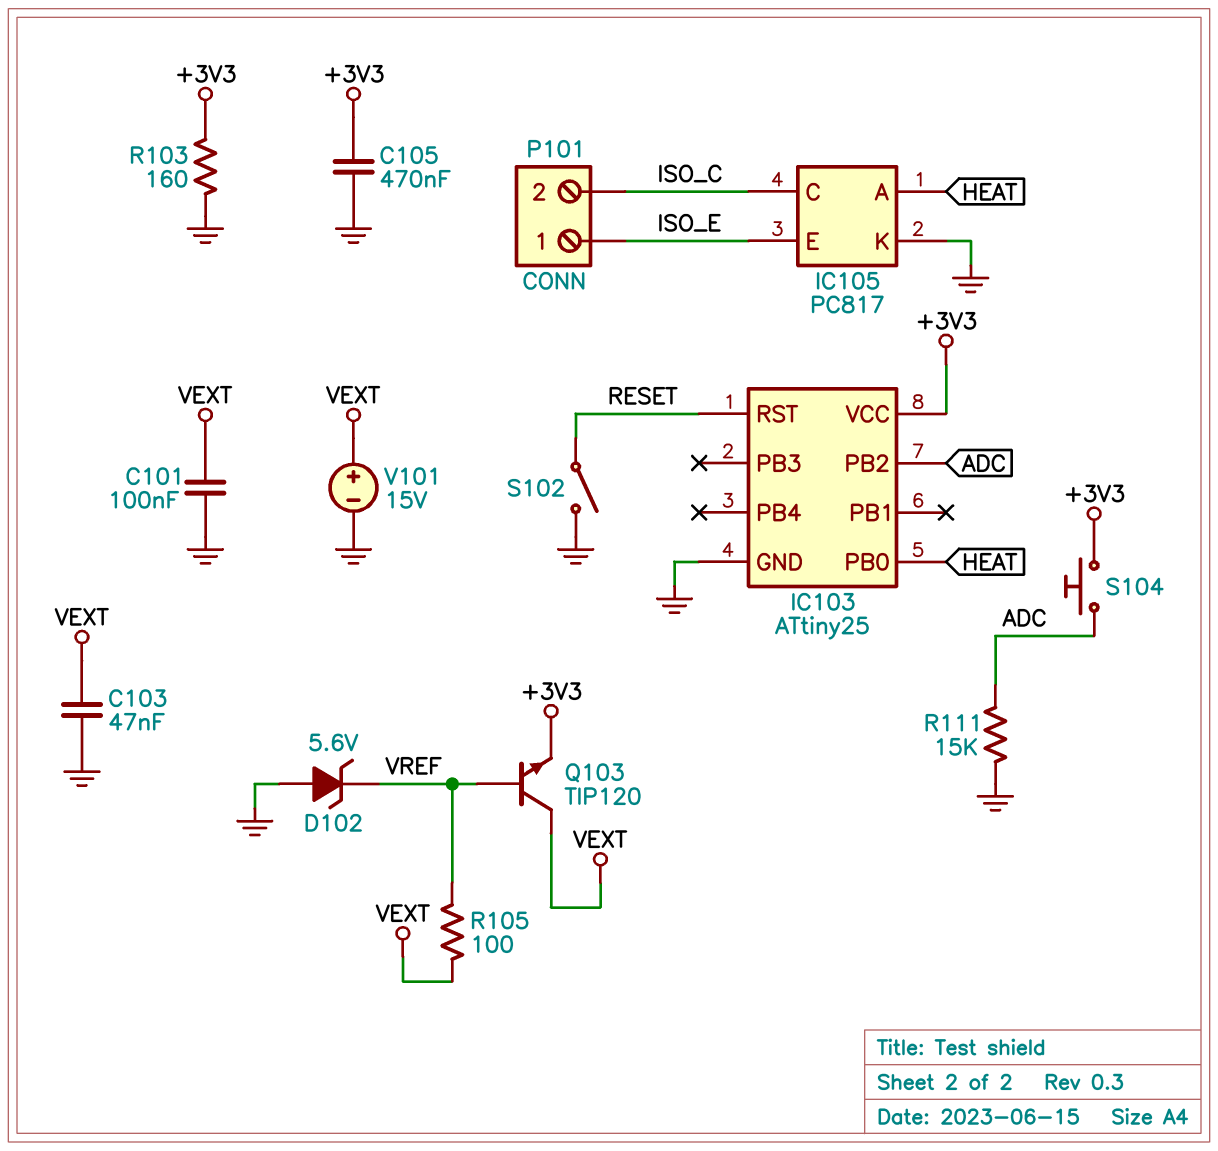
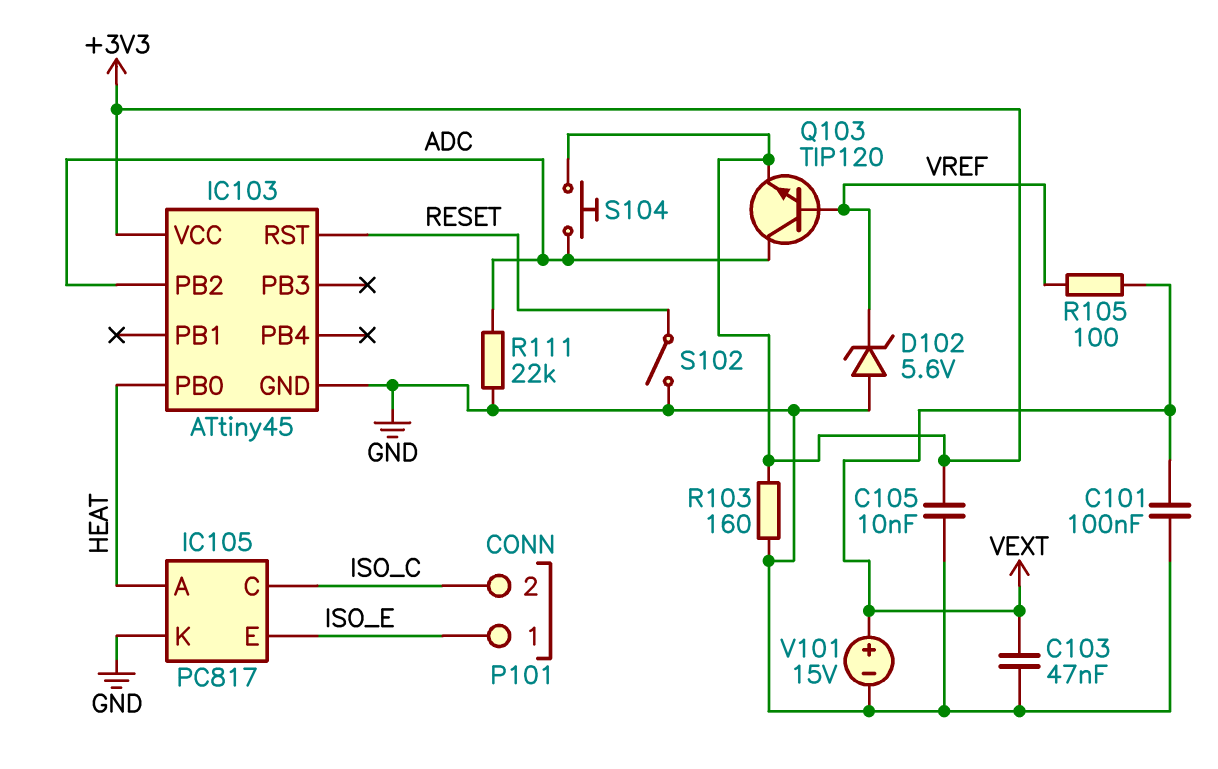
C105: 470nF (+3V3, GND) -> 10nF (+3V3, GND)
IC103: ATtiny25 -> ATtiny45
Q103: NPN TIP120 (B VREF, C VEXT, E +3V3) -> NPN TIP120 (B VREF, C ADC, E +3V3)
R111: 15k (ADC, GND) -> 22k (ADC, GND)

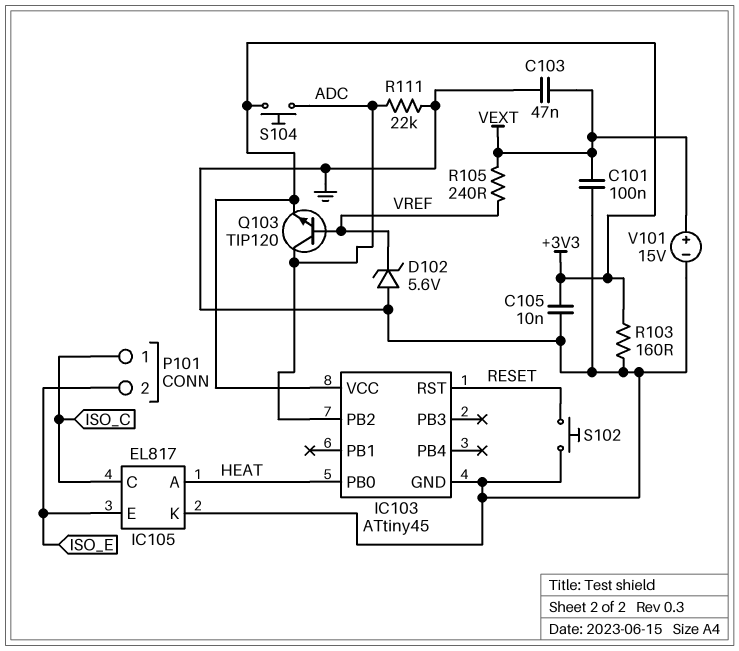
IC105: PC817 -> EL817
P101 pin 1: ISO_E -> ISO_C
P101 pin 2: ISO_C -> ISO_E
R105: 100 (VEXT, VREF) -> 240 (VEXT, VREF)
S102: switch (GND, RESET) -> button (GND, RESET)

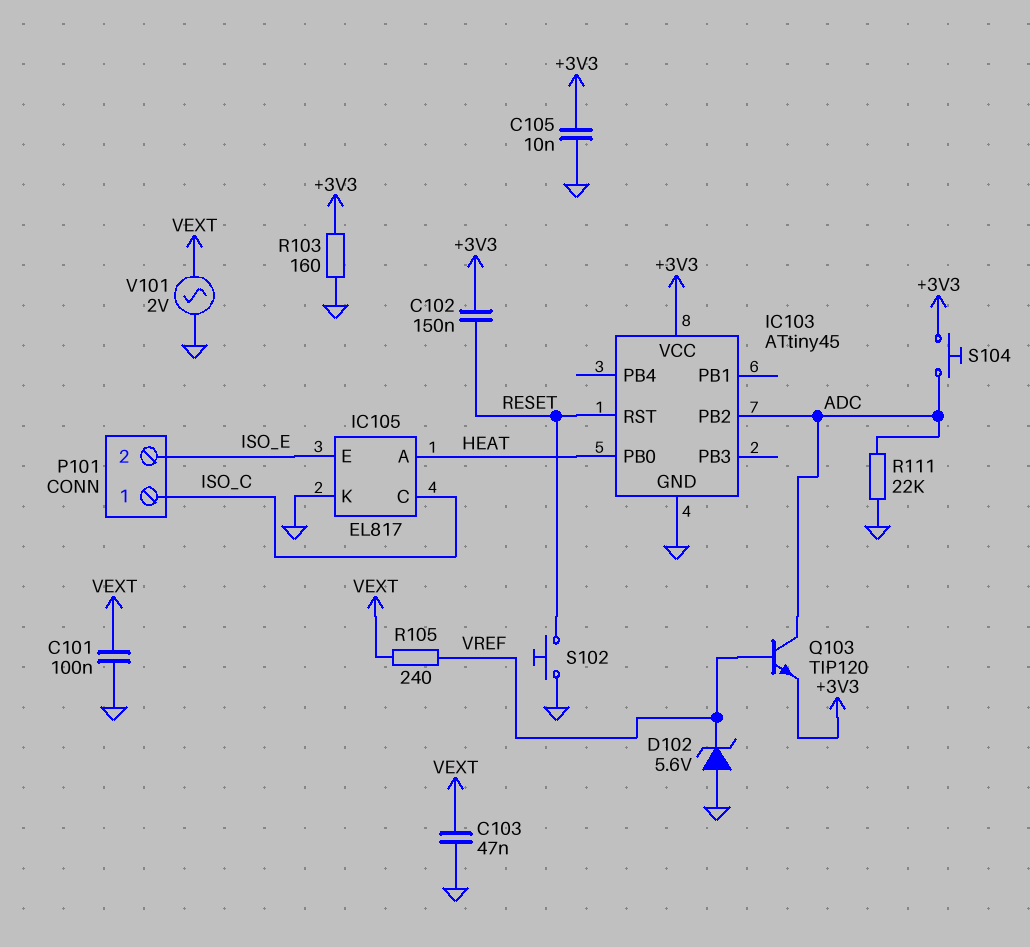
C102: none -> 150nF (+3V3, RESET)
V101: 15V (plus VEXT, minus GND) -> AC 2V (GND, VEXT)

